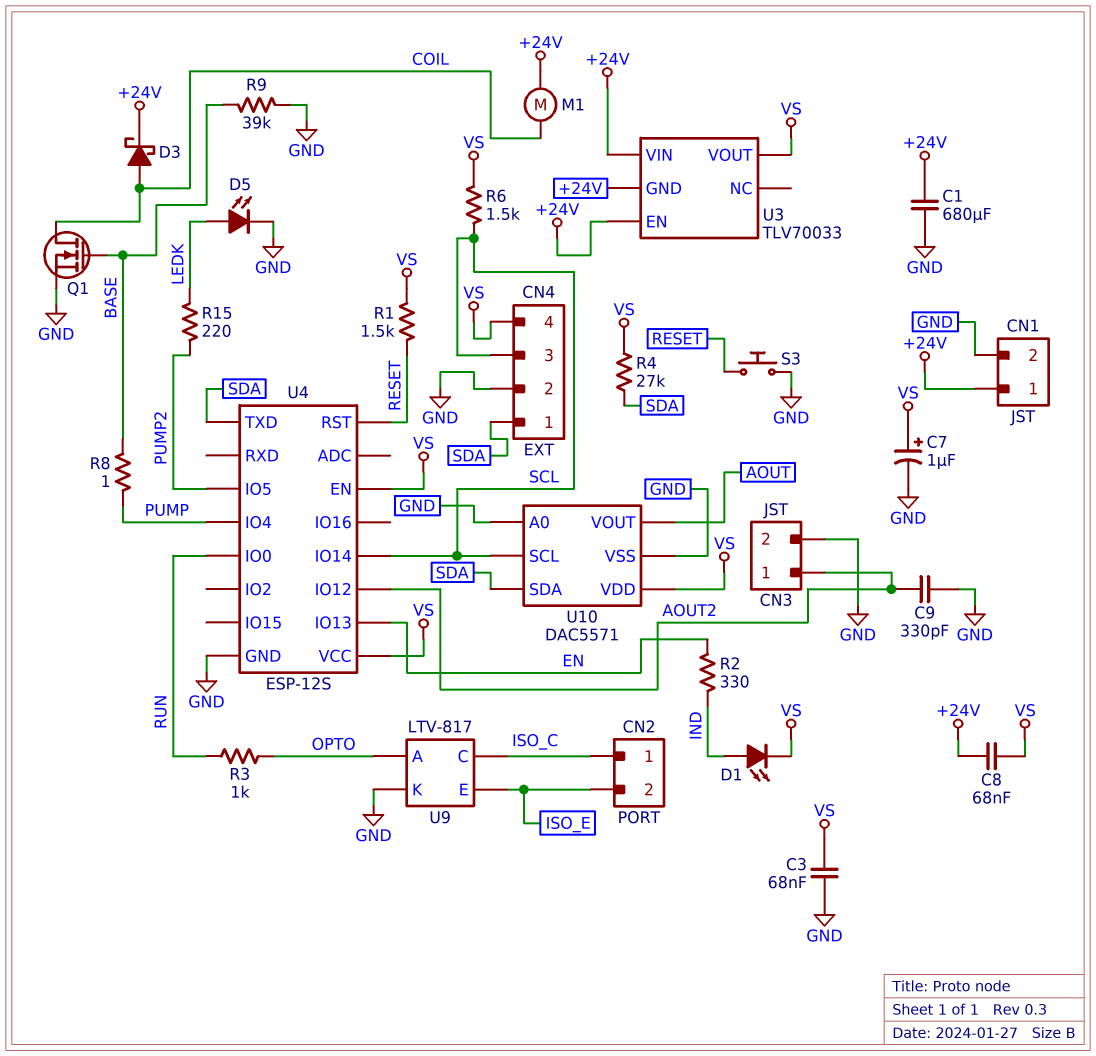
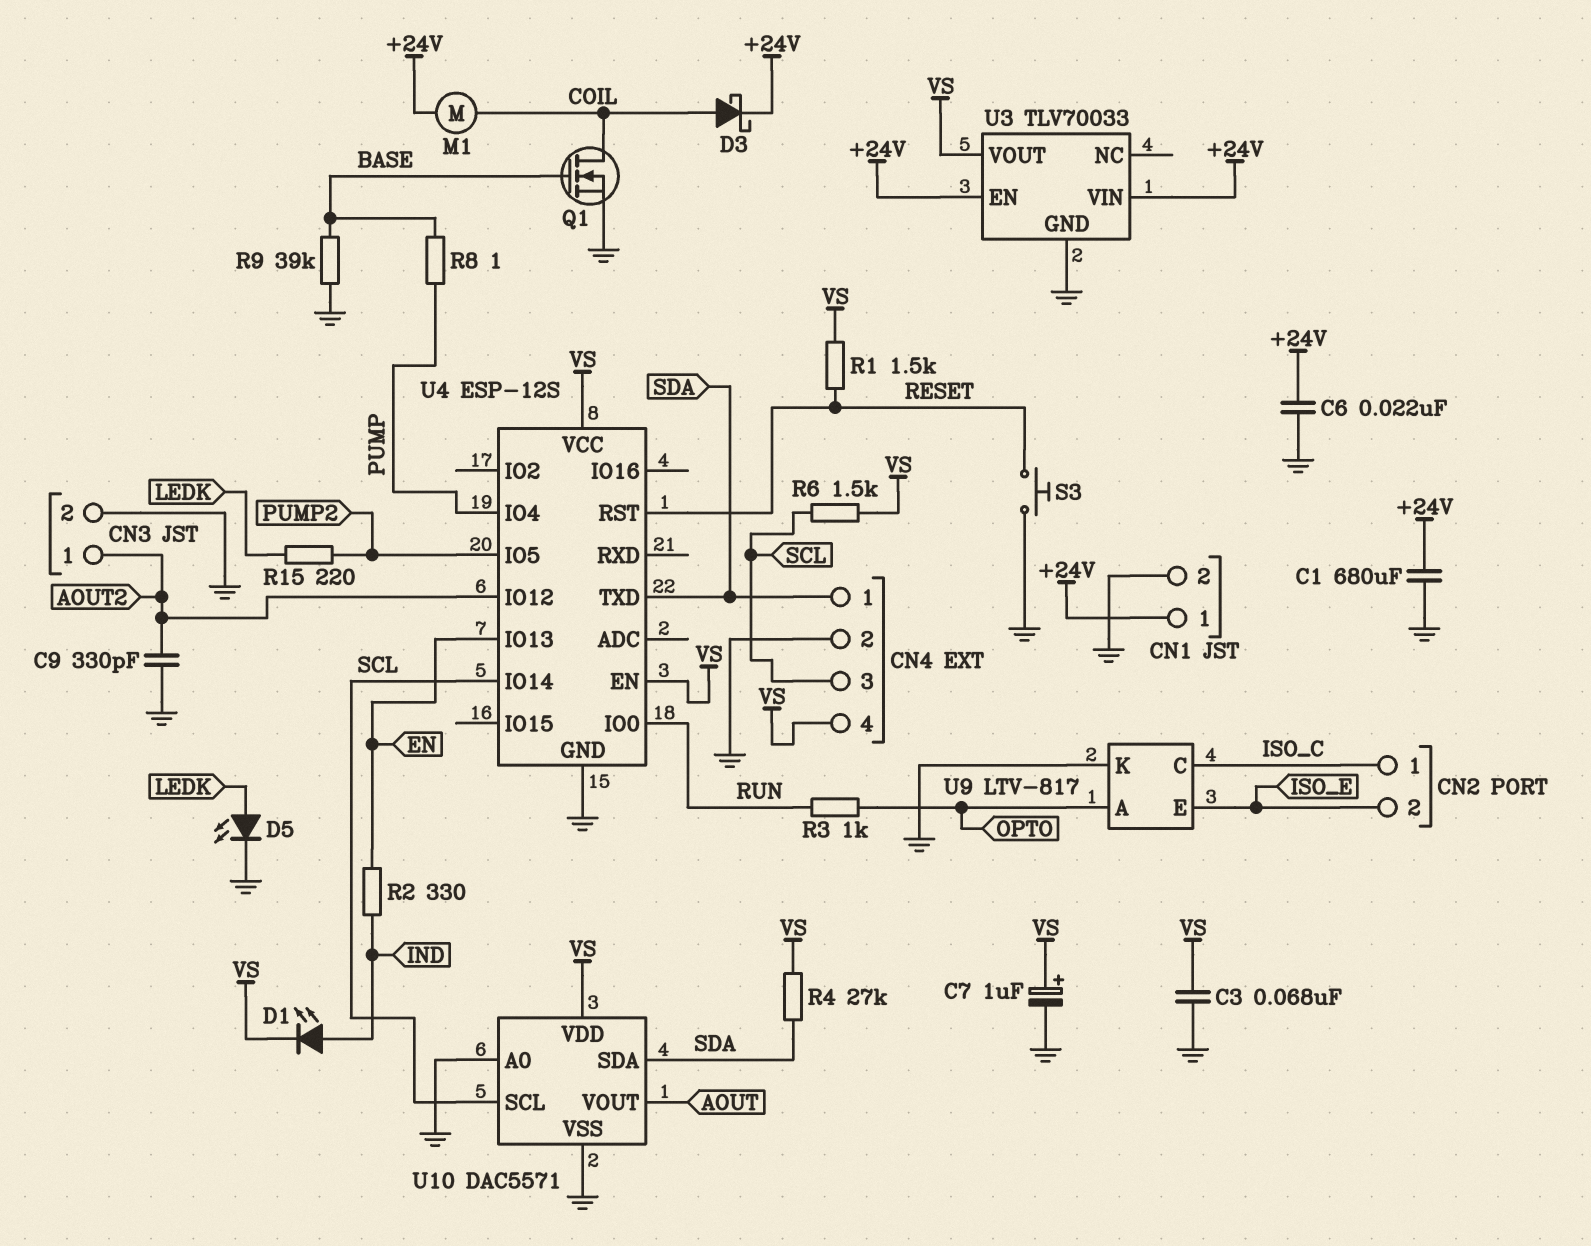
C6: none -> 22nF (+24V, GND)
C8: 68nF (+24V, VS) -> none
U3 pin GND: +24V -> GND

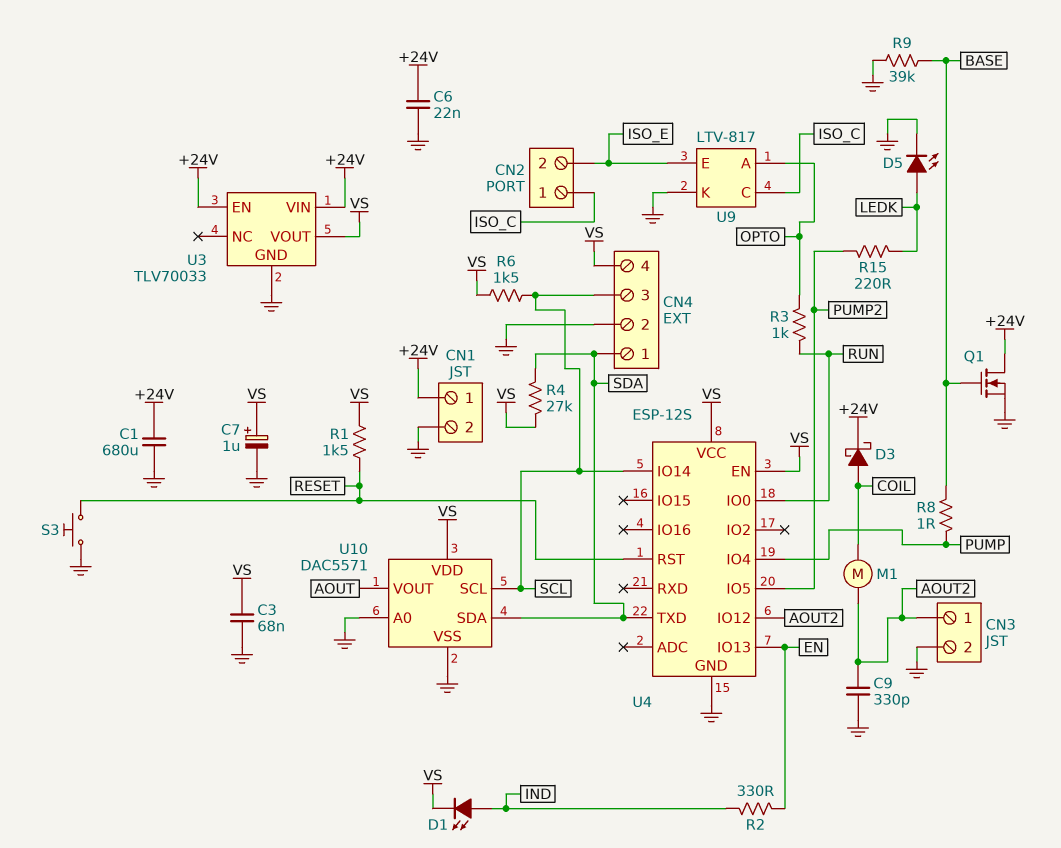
M1: motor (+24V, COIL) -> motor (AOUT2, COIL)
Q1: NMOS (G BASE, D COIL, S GND) -> NMOS (G BASE, D +24V, S GND)

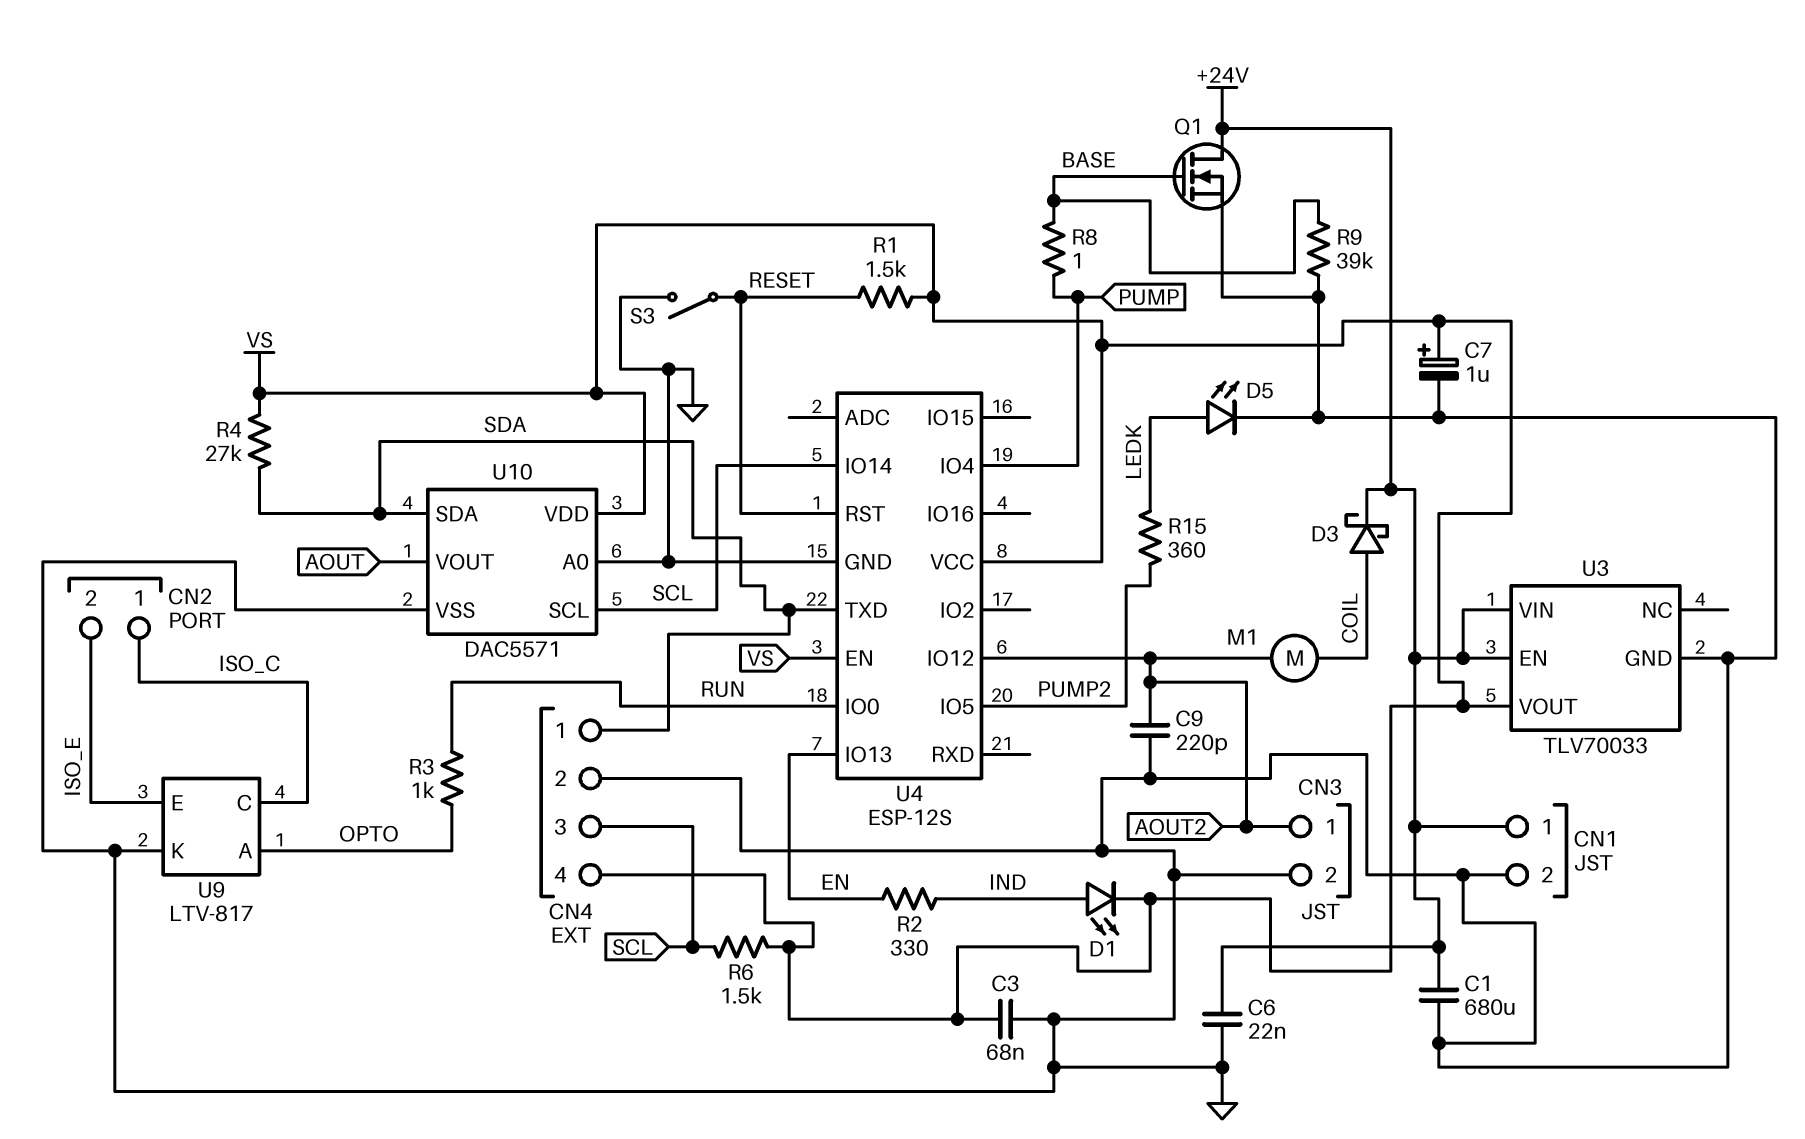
C9: 330pF (AOUT2, GND) -> 220pF (AOUT2, GND)
R15: 220 (LEDK, PUMP2) -> 360 (LEDK, PUMP2)
S3: button (GND, RESET) -> switch (GND, RESET)

